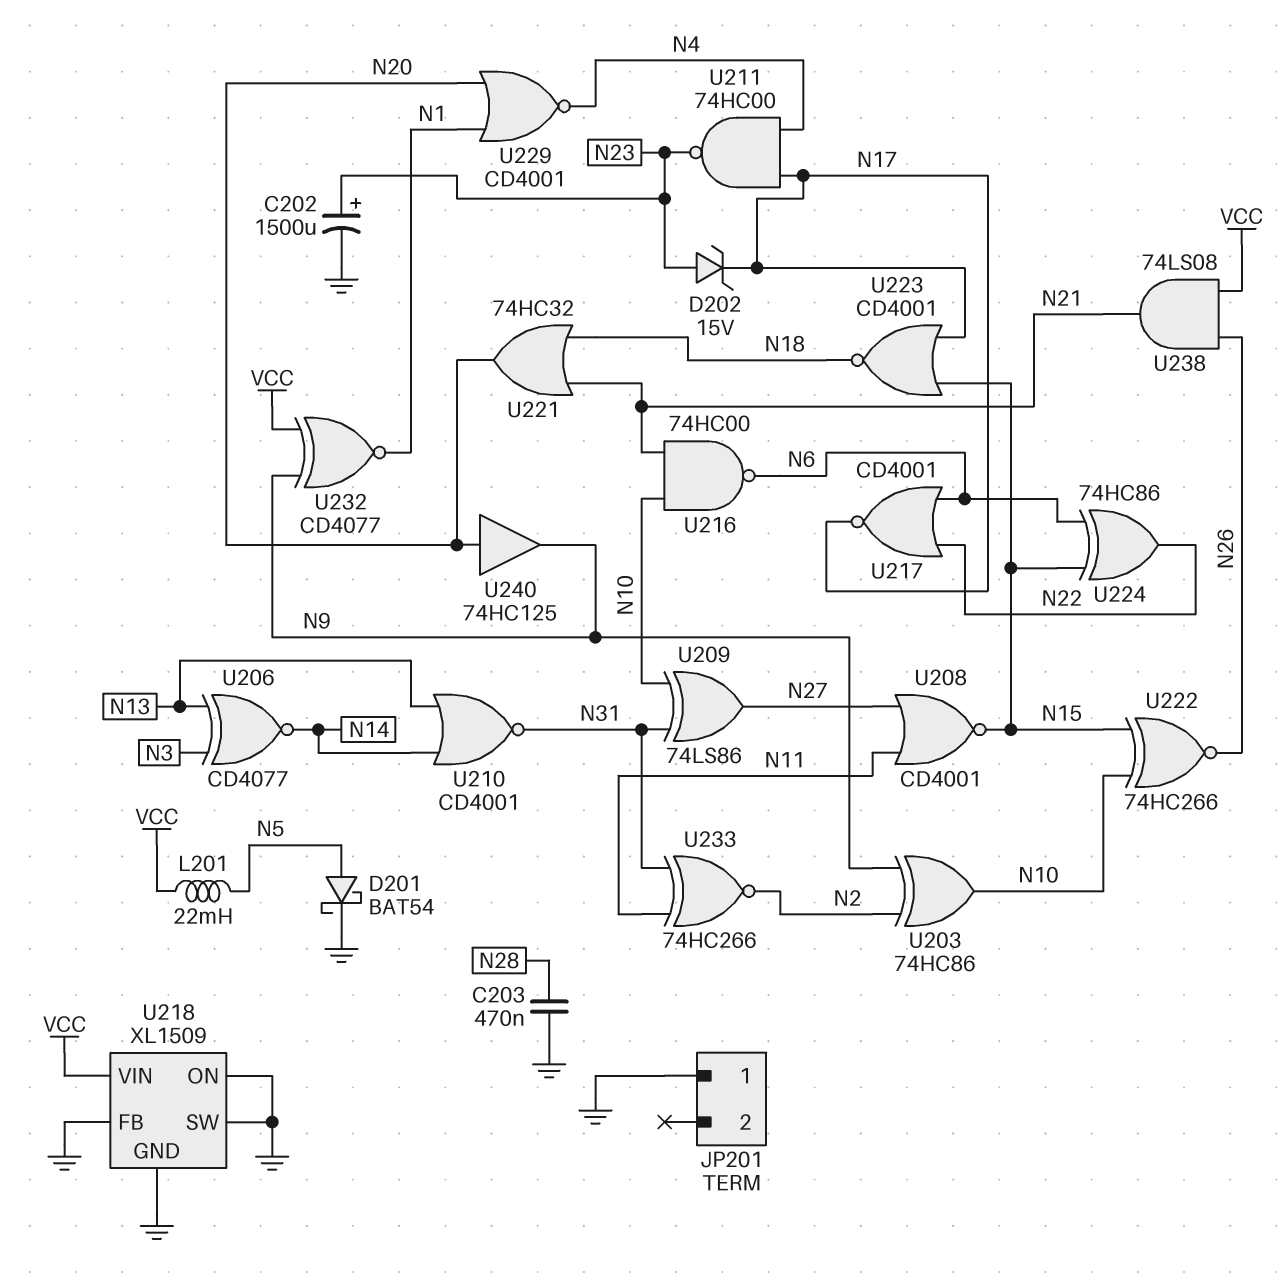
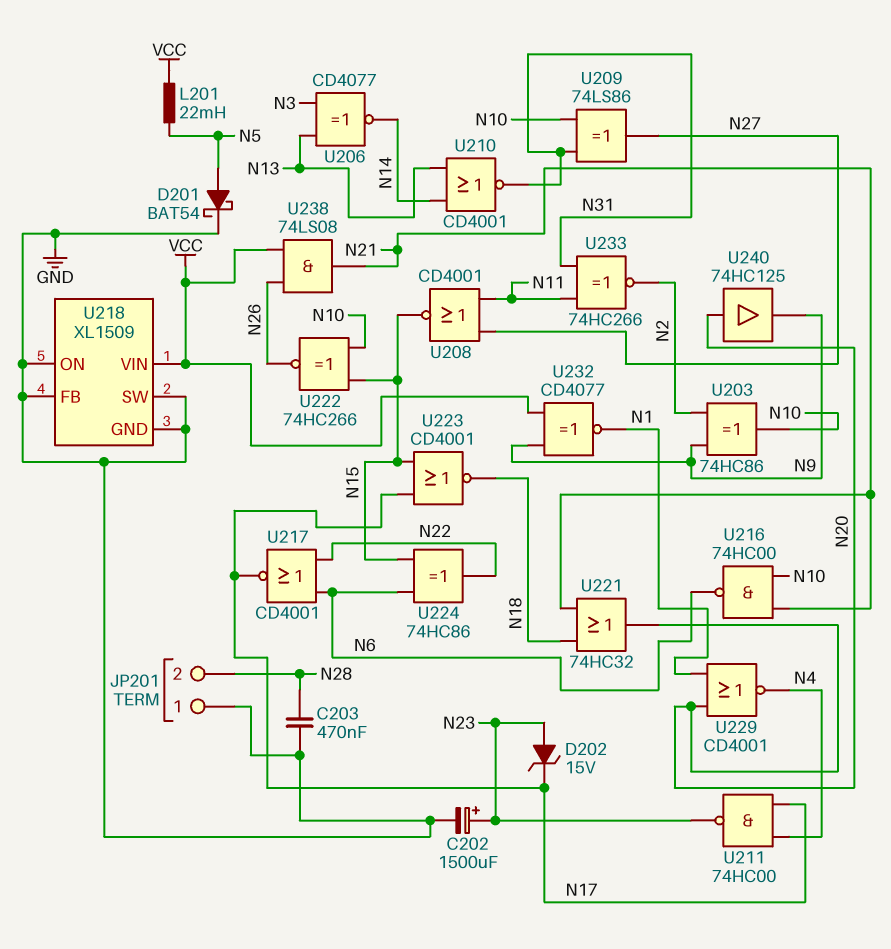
JP201 pin 2: none -> N28

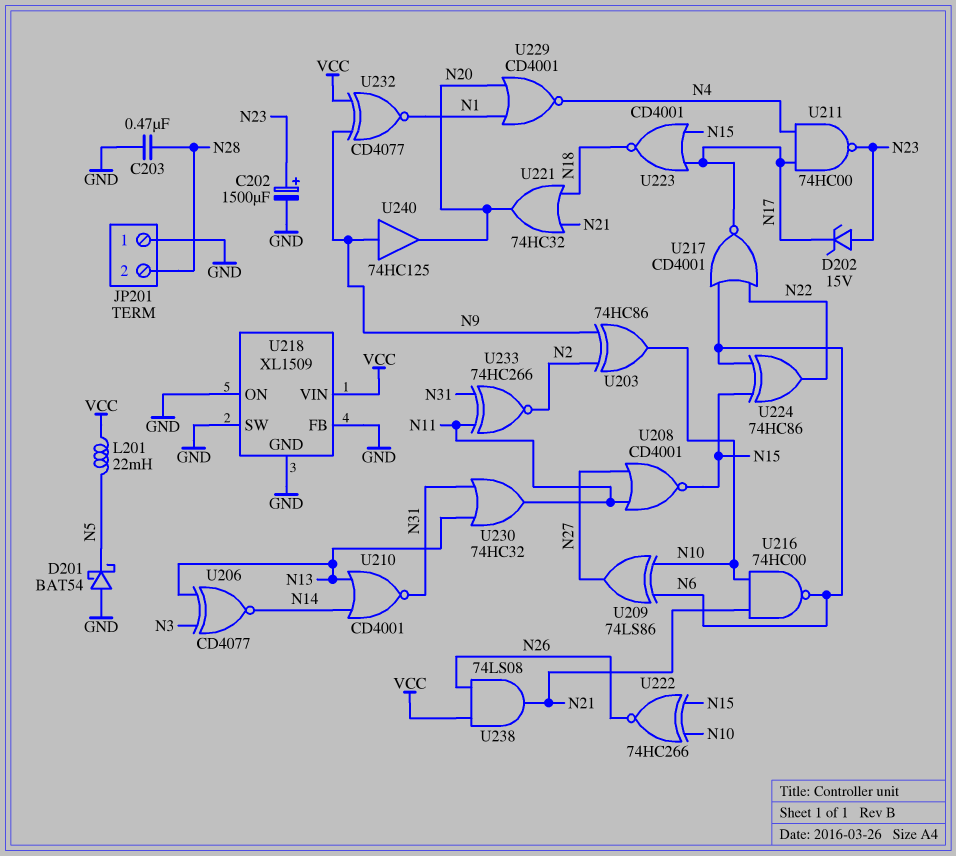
D201: schottky BAT54 (A N5, K GND) -> schottky BAT54 (A GND, K N5)
U209: XOR 74LS86 (in N10, in N31, out N27) -> XOR 74LS86 (in N6, in N10, out N27)
U230: none -> OR 74HC32 (in N13, in N31, out N11)
U240: buffer 74HC125 (in N20, out N9) -> buffer 74HC125 (in N9, out N20)

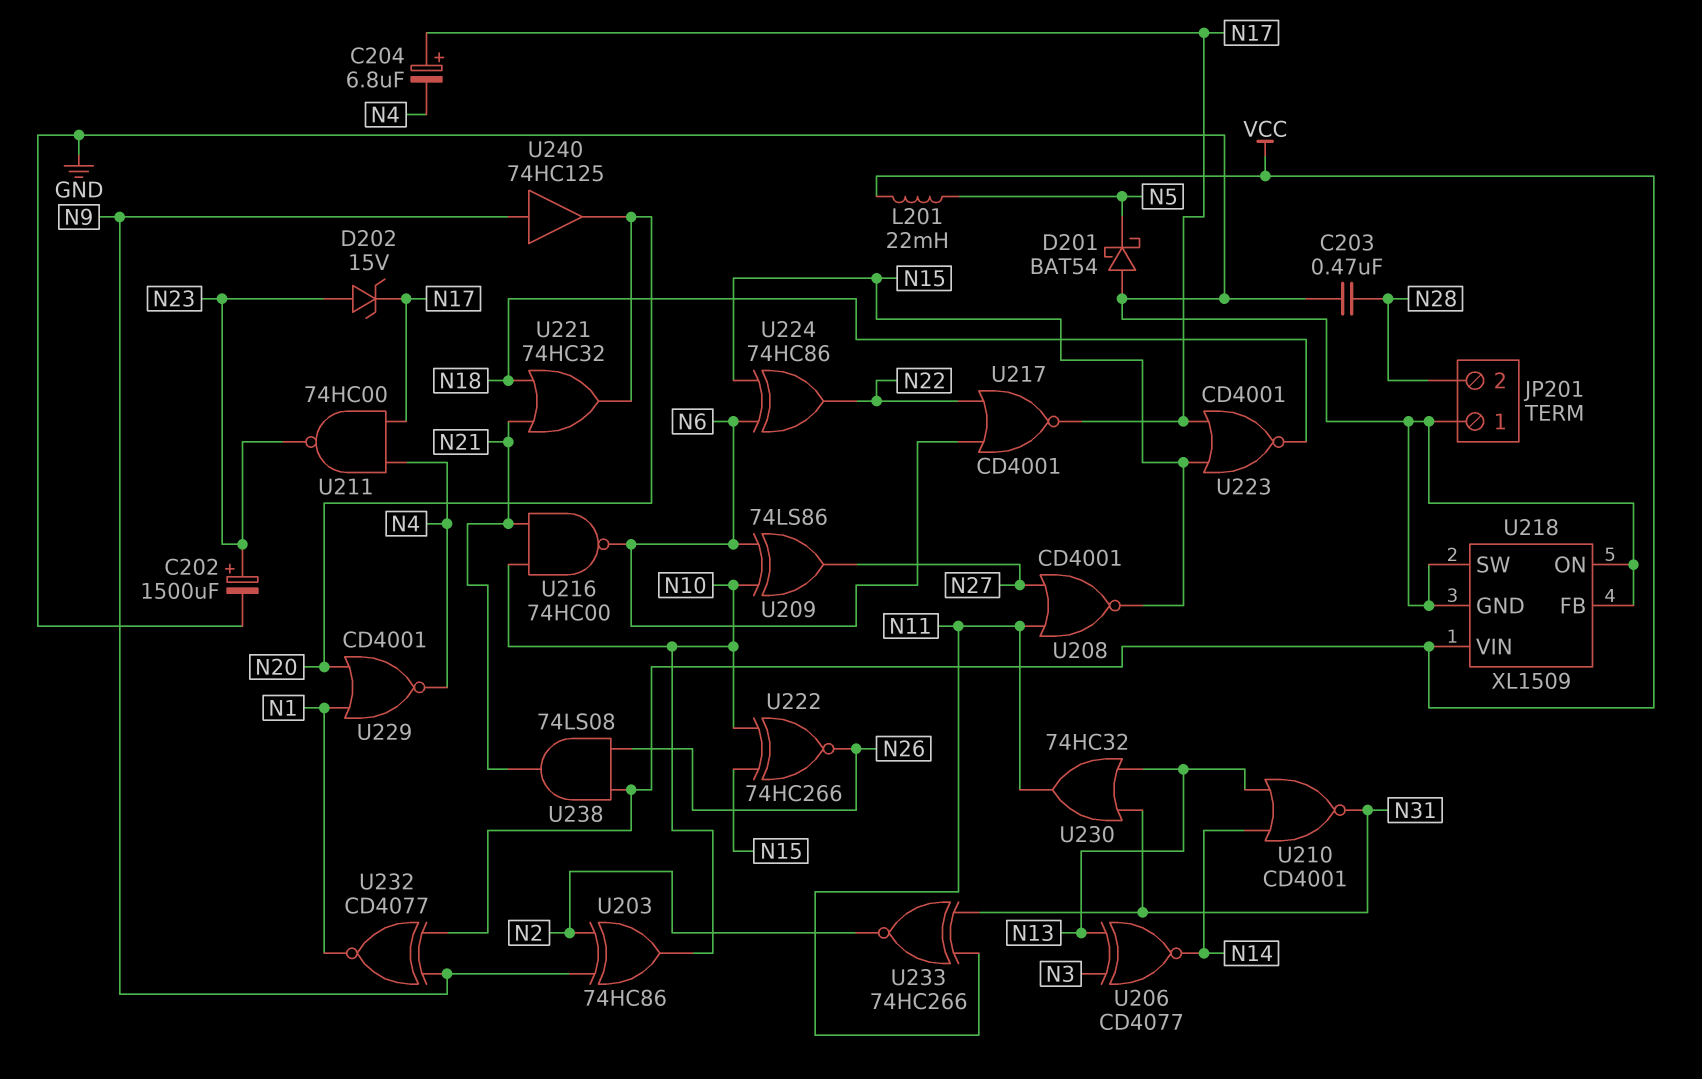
C204: none -> 6.8uF (plus N17, minus N4)

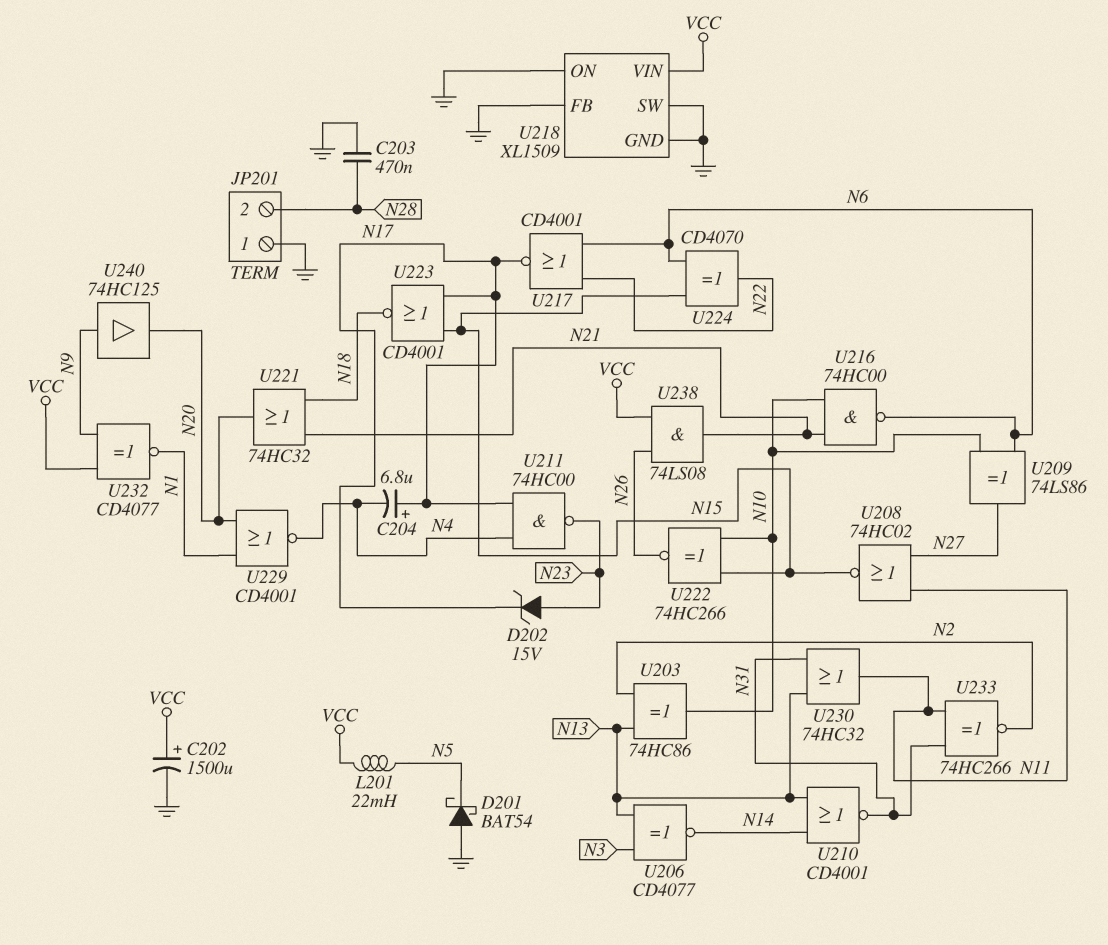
C202: 1500uF (plus N23, minus GND) -> 1500uF (plus VCC, minus GND)
U203: XOR 74HC86 (in N2, in N9, out N10) -> XOR 74HC86 (in N2, in N13, out N10)
U208: NOR CD4001 (in N11, in N27, out N15) -> NOR 74HC02 (in N11, in N27, out N15)
U224: XOR 74HC86 (in N6, in N15, out N22) -> XOR CD4070 (in N6, in N15, out N22)

